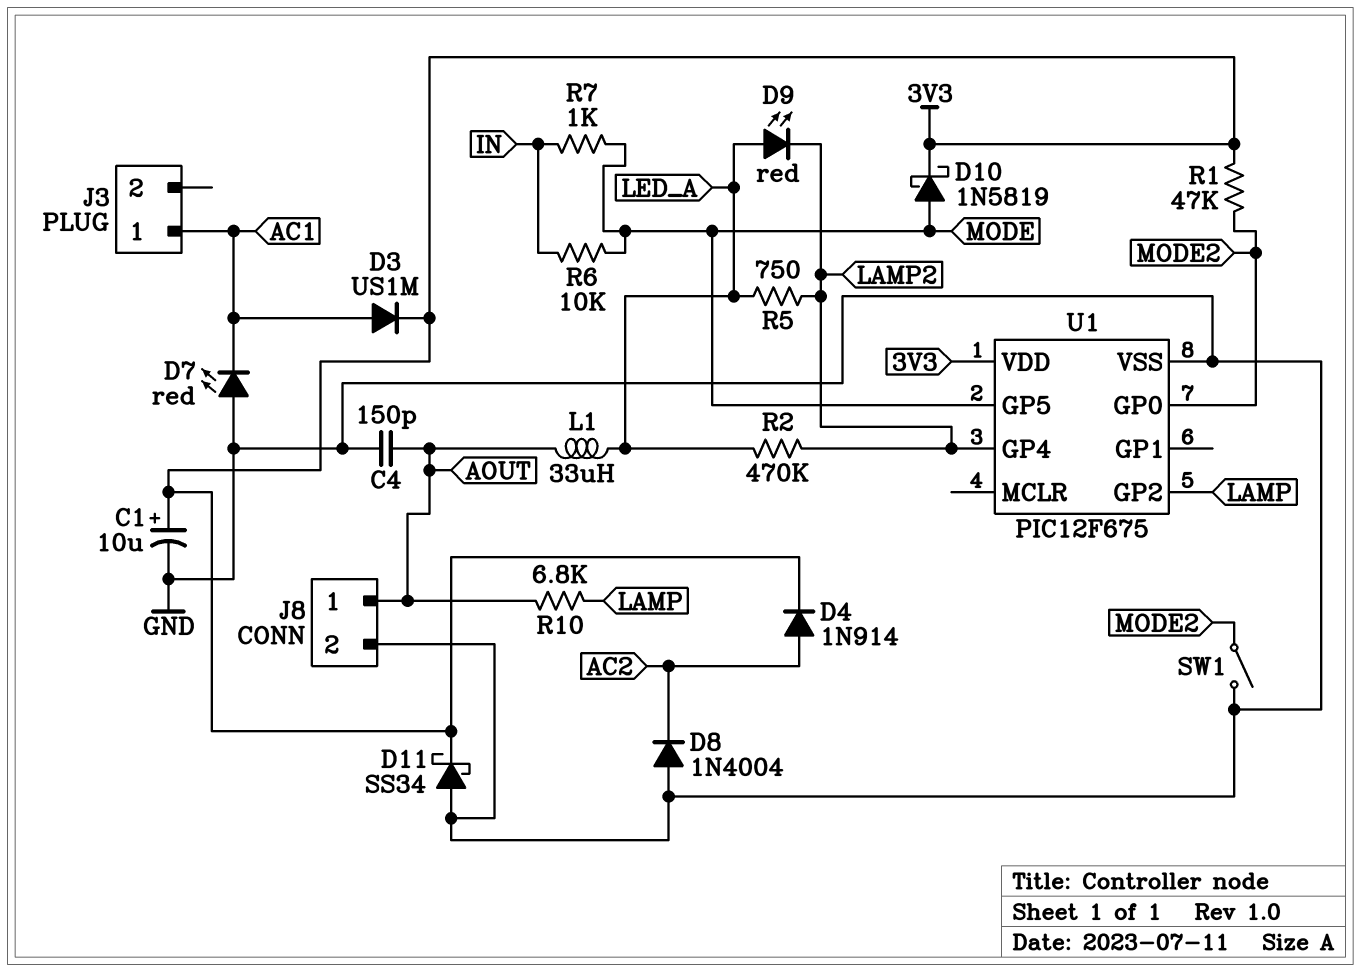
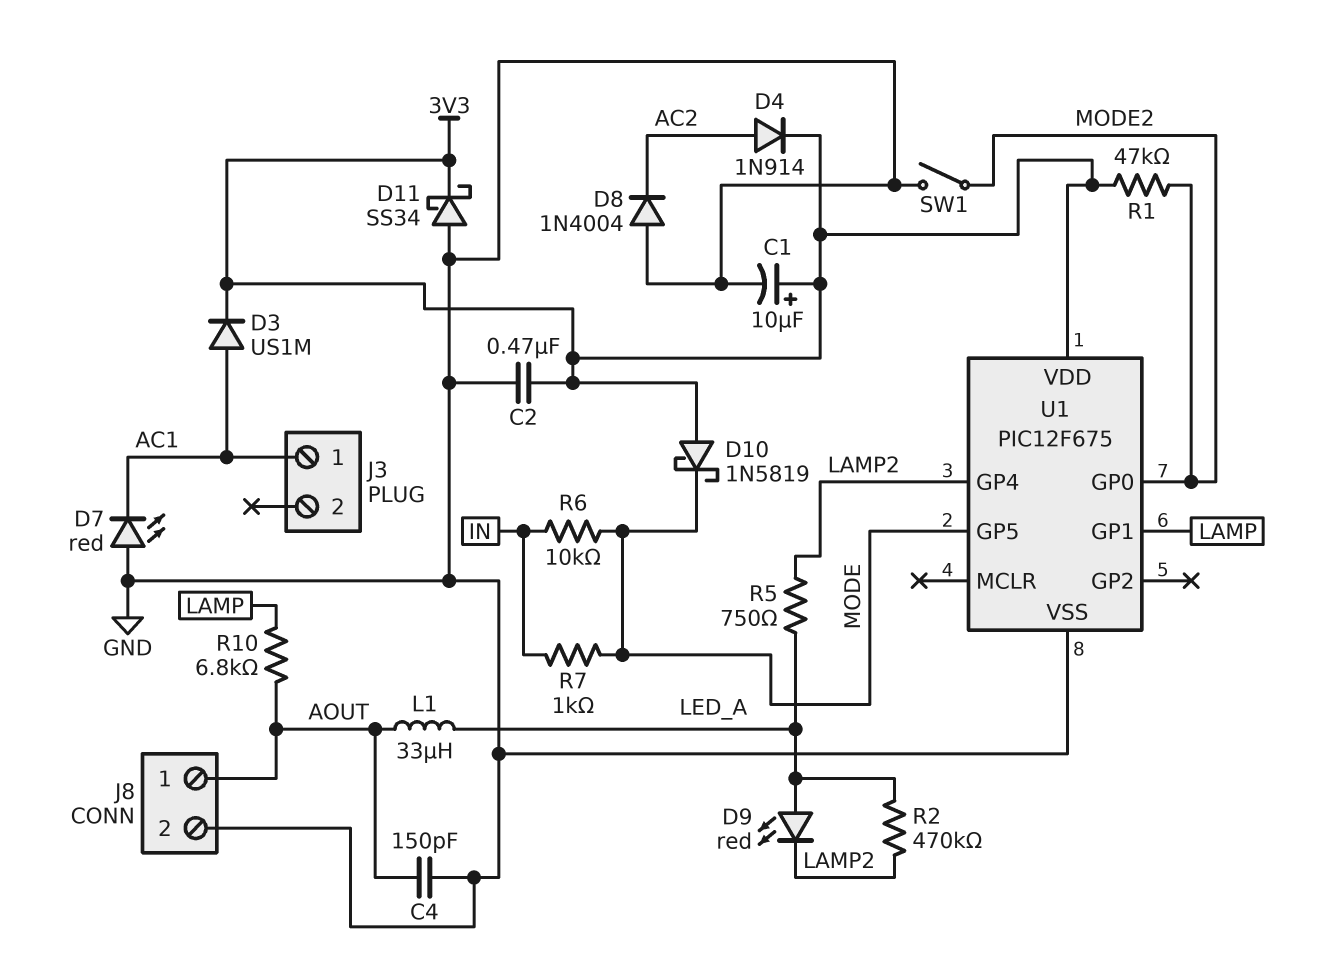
C2: none -> 470nF (3V3, GND)
D10: schottky 1N5819 (A MODE, K 3V3) -> schottky 1N5819 (A 3V3, K MODE)
U1 pin GP1: none -> LAMP
U1 pin GP2: LAMP -> none

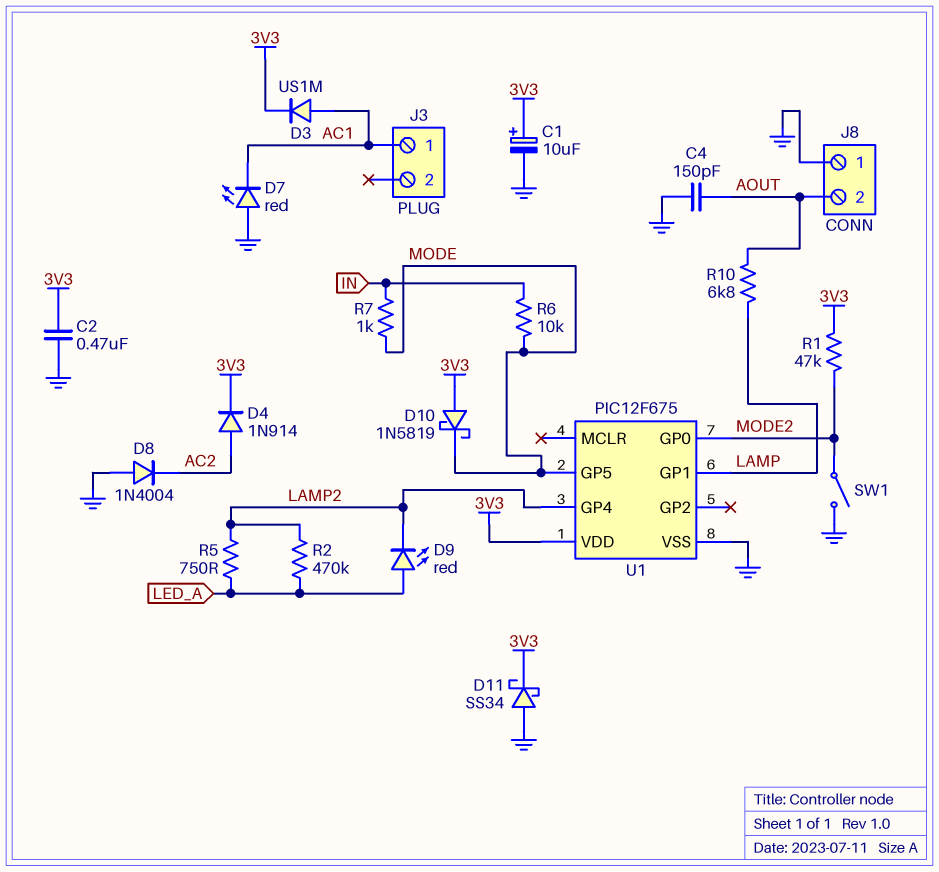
J8 pin 1: AOUT -> GND
J8 pin 2: GND -> AOUT
L1: 33uH (AOUT, LED_A) -> none

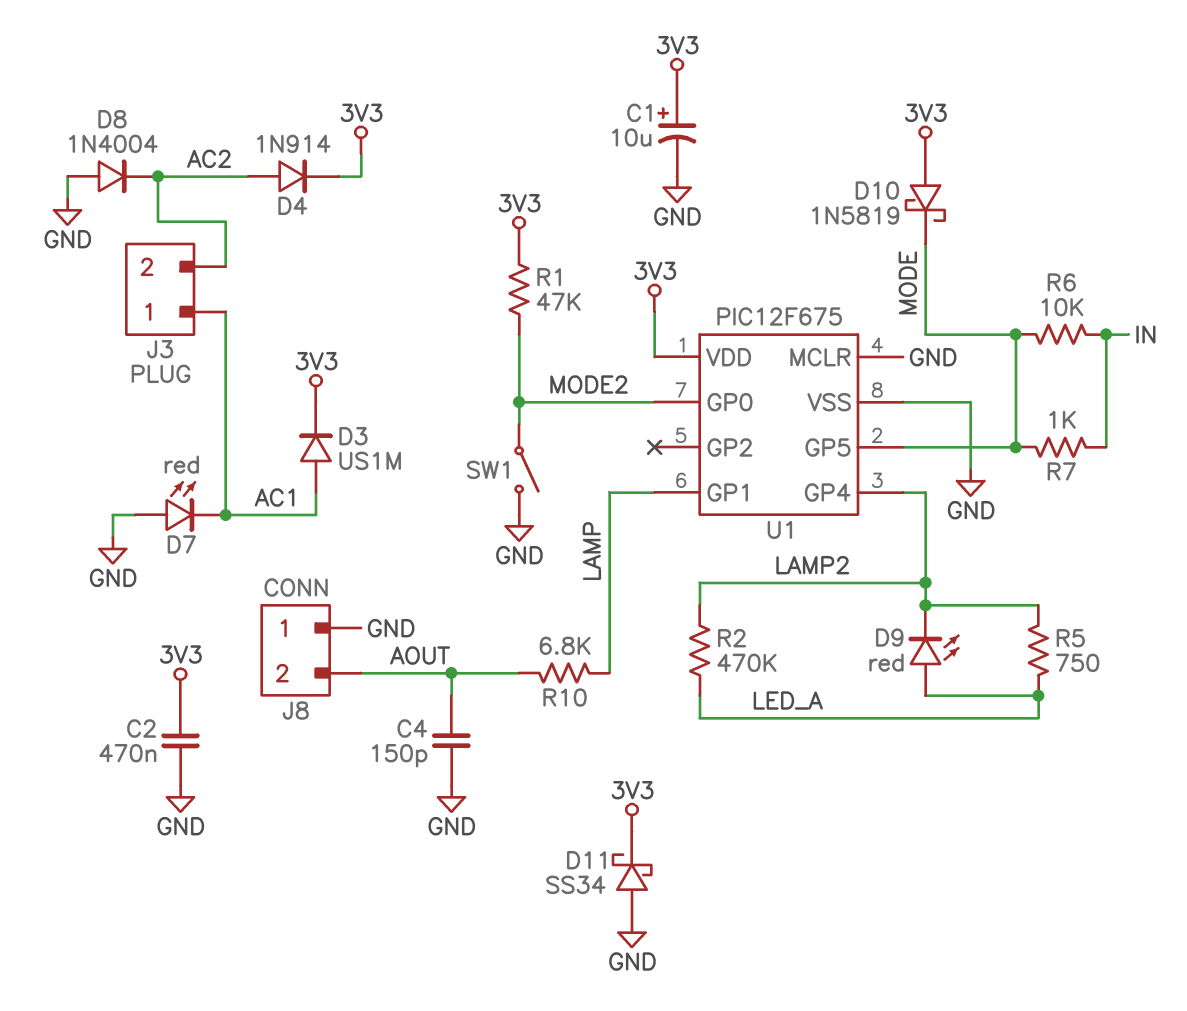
J3 pin 2: none -> AC2
U1 pin MCLR: none -> GND

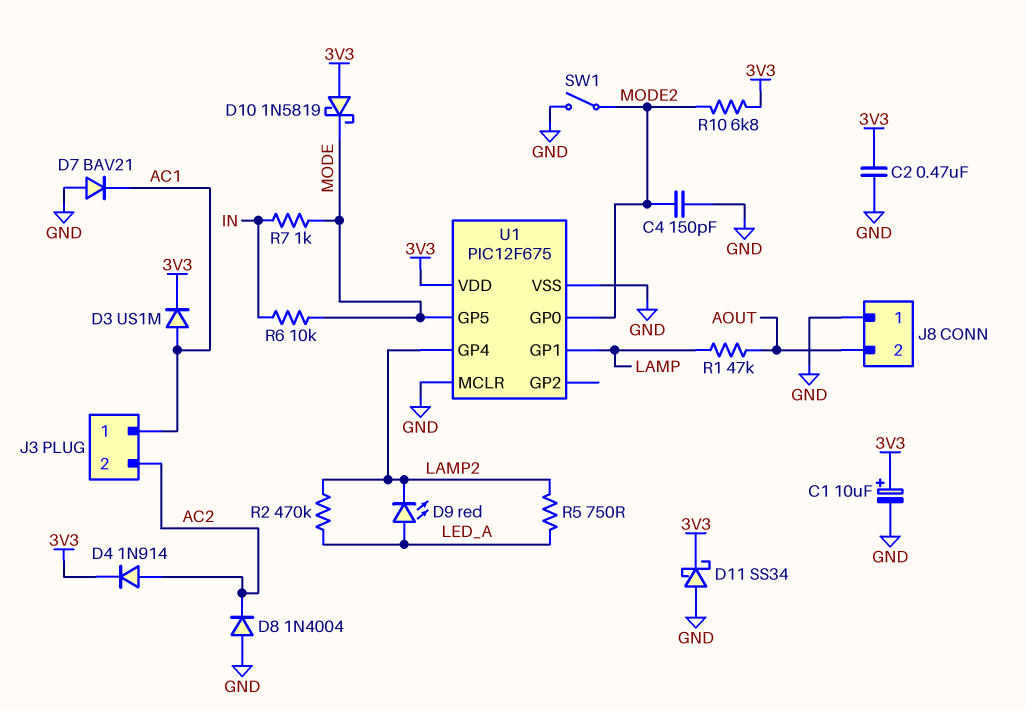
C4: 150pF (AOUT, GND) -> 150pF (GND, MODE2)
D7: LED red (A GND, K AC1) -> diode BAV21 (A GND, K AC1)
R1: 47k (3V3, MODE2) -> 47k (AOUT, LAMP)
R10: 6.8k (AOUT, LAMP) -> 6.8k (3V3, MODE2)

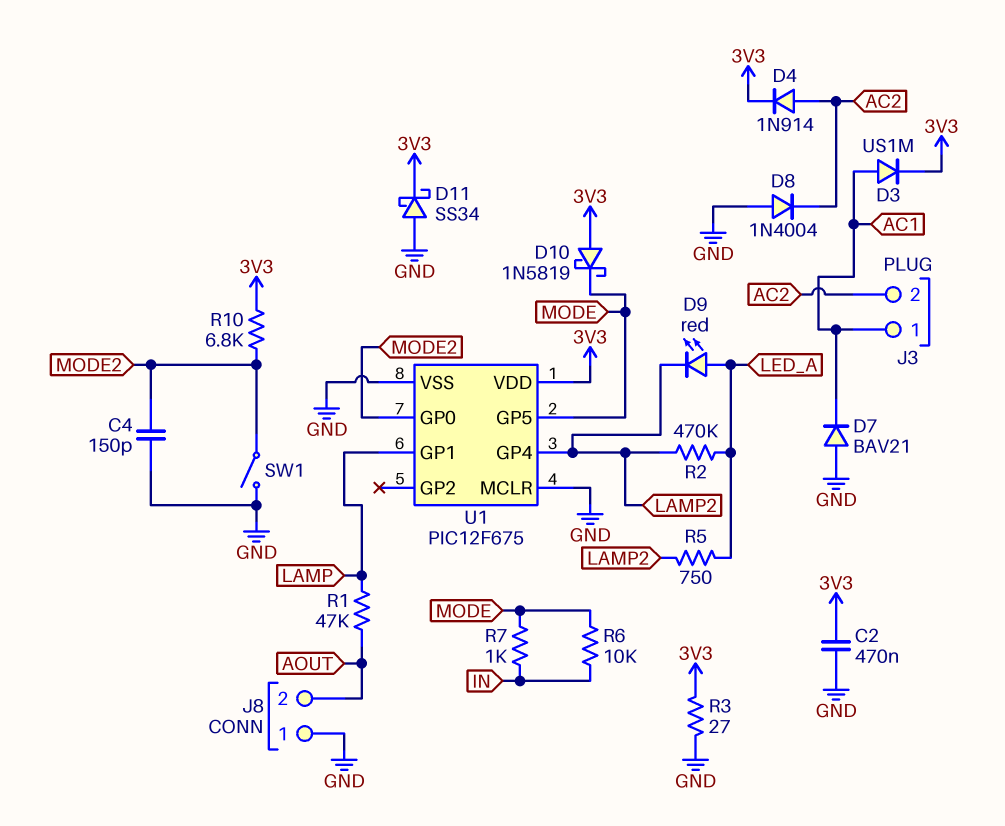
C1: 10uF (plus 3V3, minus GND) -> none
R3: none -> 27 (3V3, GND)

